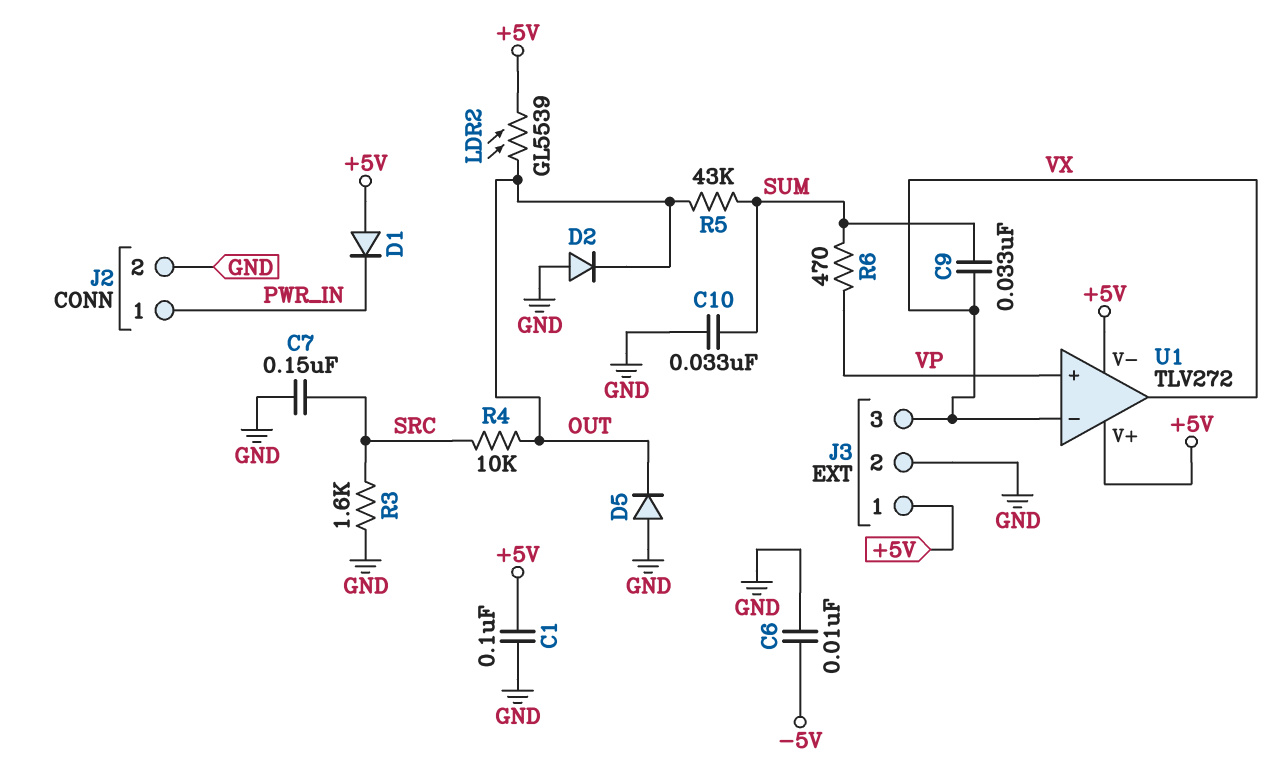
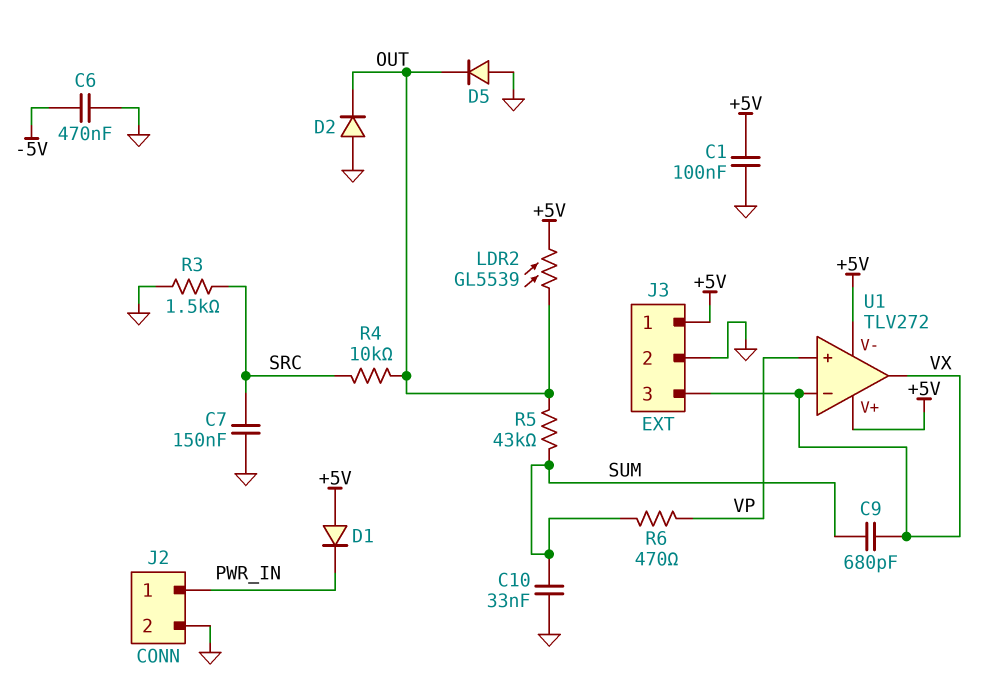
C6: 10nF (-5V, GND) -> 470nF (-5V, GND)
C9: 33nF (SUM, VX) -> 680pF (SUM, VX)
R3: 1.6k (GND, SRC) -> 1.5k (GND, SRC)

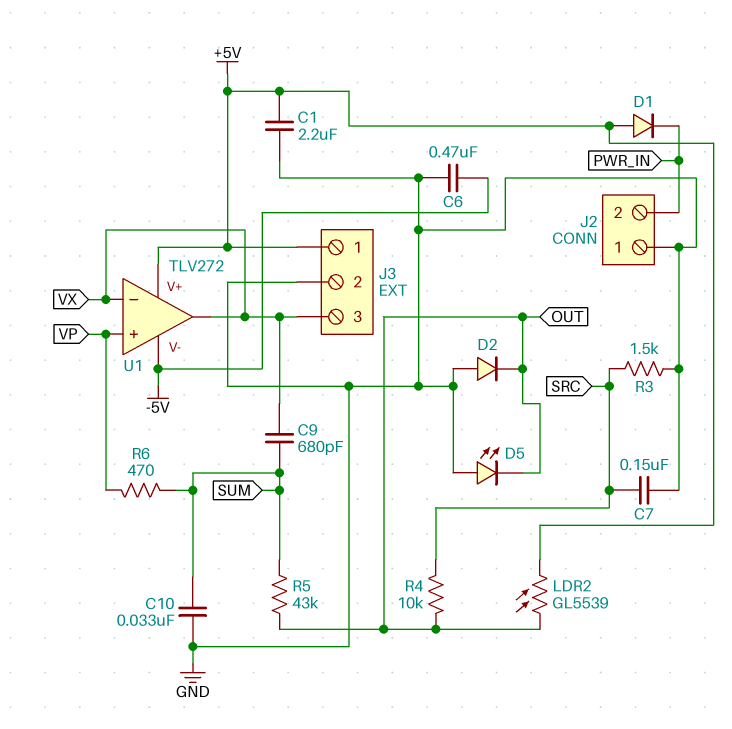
C1: 100nF (+5V, GND) -> 2.2uF (+5V, GND)
D5: diode (A GND, K OUT) -> LED (A GND, K OUT)
J2 pin 1: PWR_IN -> GND
J2 pin 2: GND -> PWR_IN
U1 pin V-: +5V -> -5V

